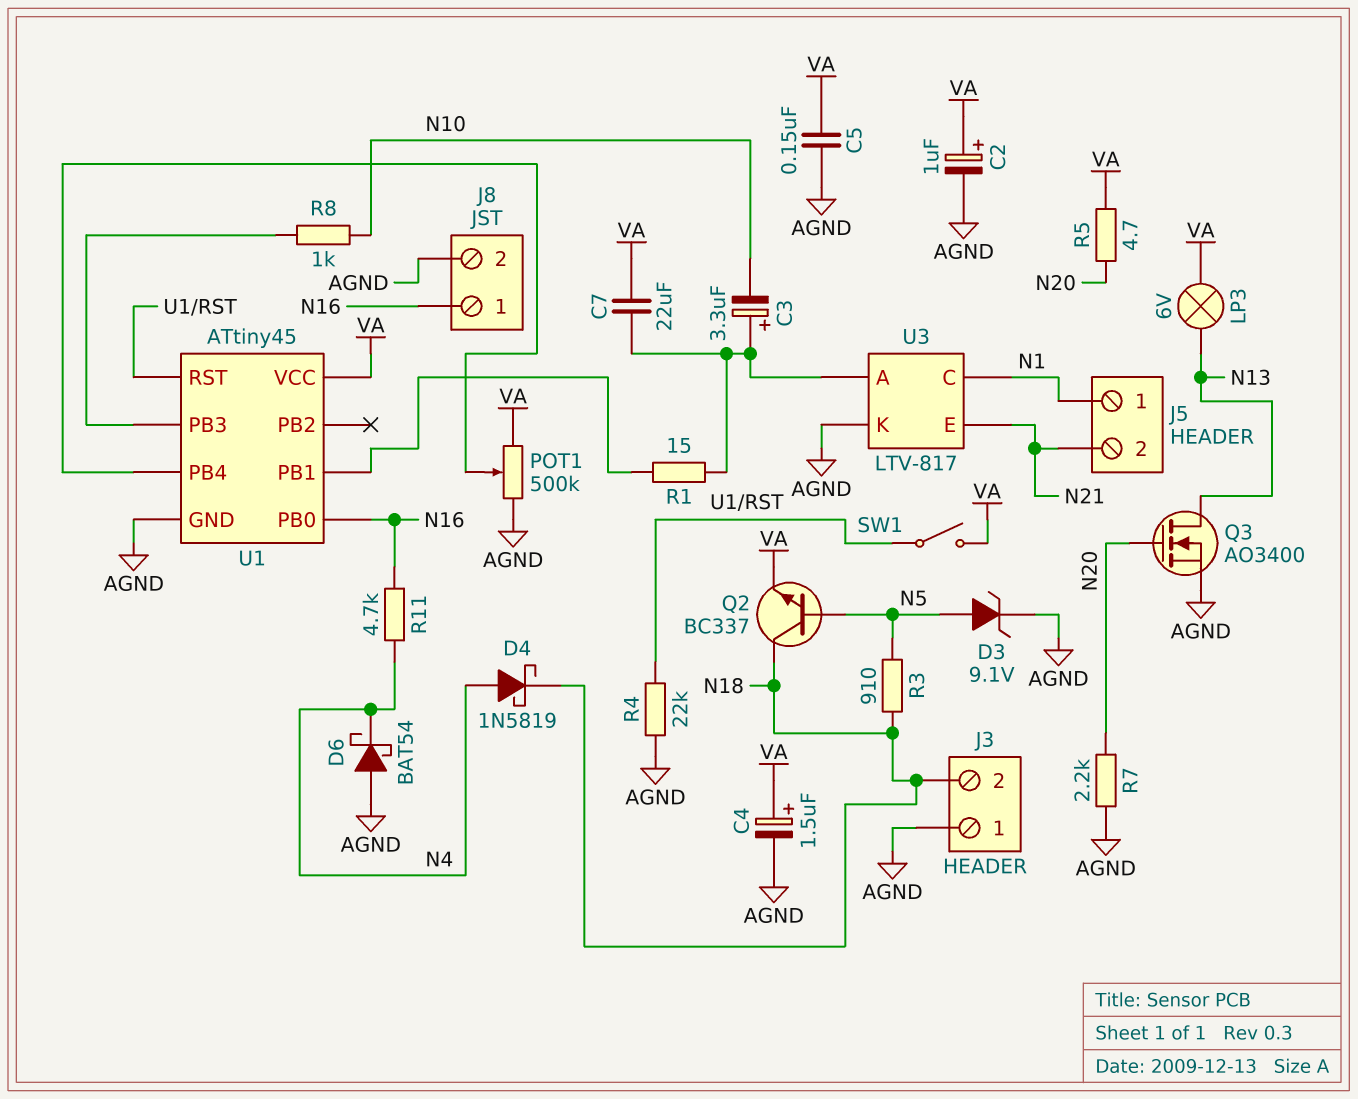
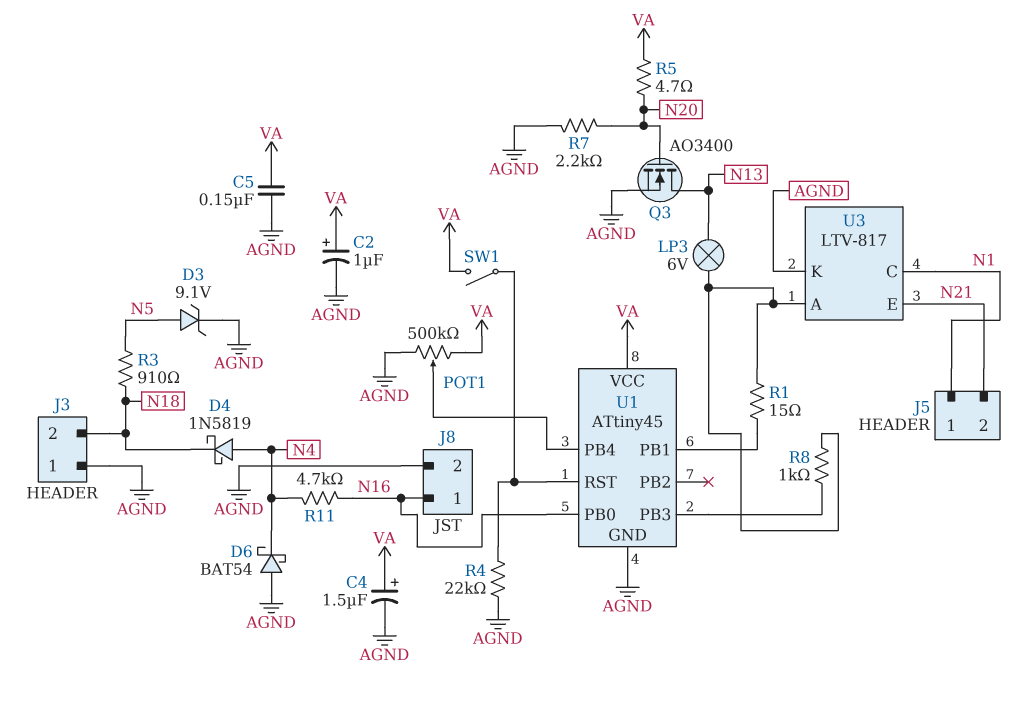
C3: 3.3uF (plus U3/A, minus N10) -> none
C7: 22uF (U3/A, VA) -> none
LP3: lamp 6V (N13, VA) -> lamp 6V (N13, U3/A)
Q2: NPN BC337 (B N5, C N18, E VA) -> none
R8: 1k (N10, U1/PB3) -> 1k (U1/PB3, U3/A)

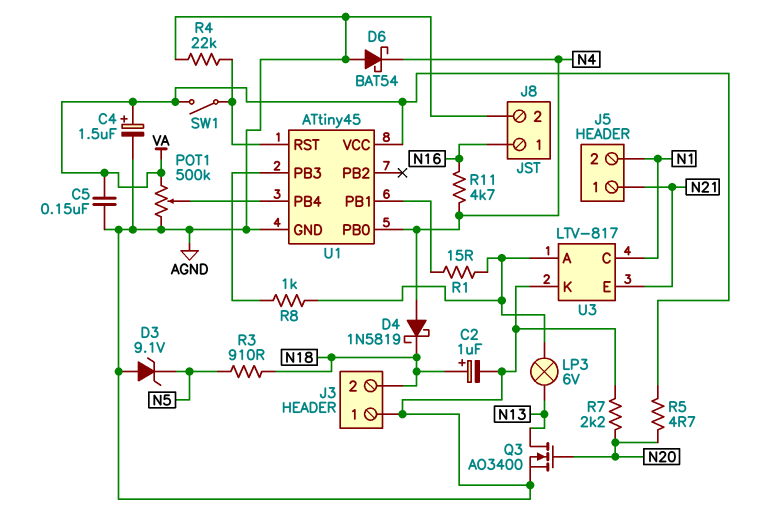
C2: 1uF (plus VA, minus AGND) -> 1uF (plus N18, minus AGND)
D3: zener 9.1V (A N5, K AGND) -> zener 9.1V (A AGND, K N5)
J5 pin 1: N1 -> N21
J5 pin 2: N21 -> N1
U1 pin PB0: N16 -> N4

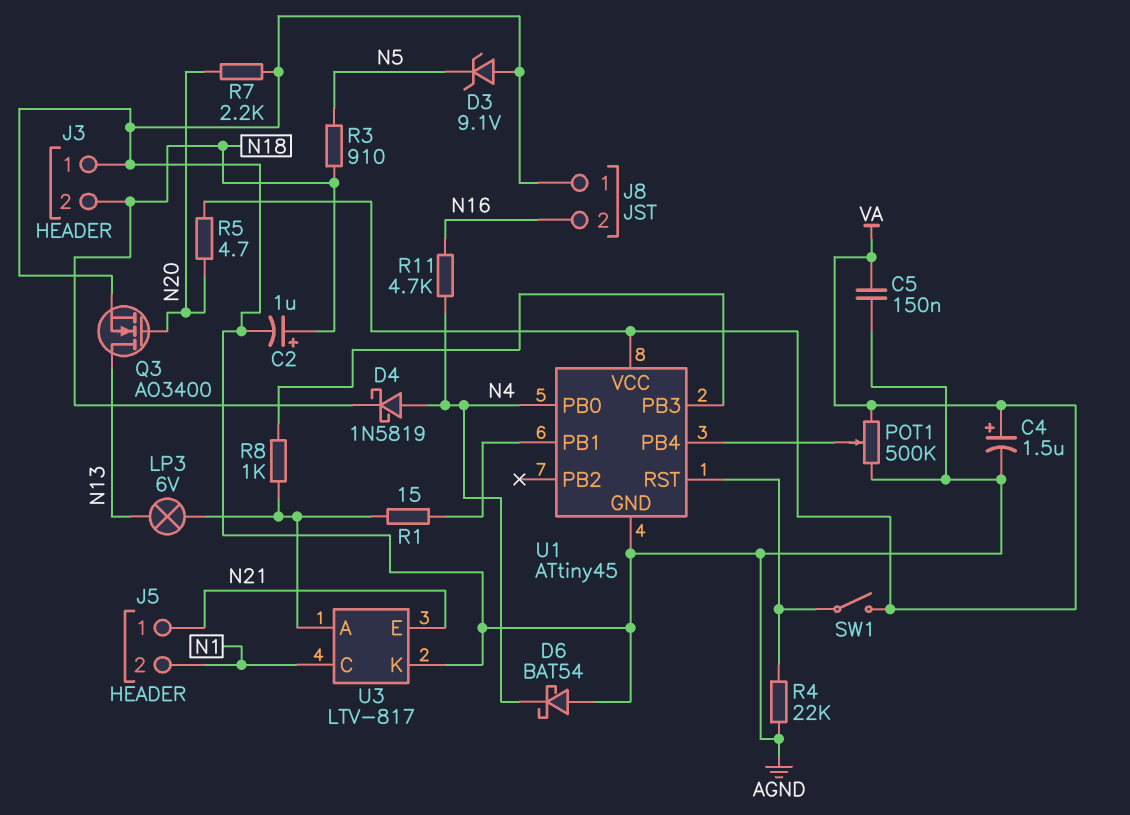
J8 pin 1: N16 -> AGND
J8 pin 2: AGND -> N16

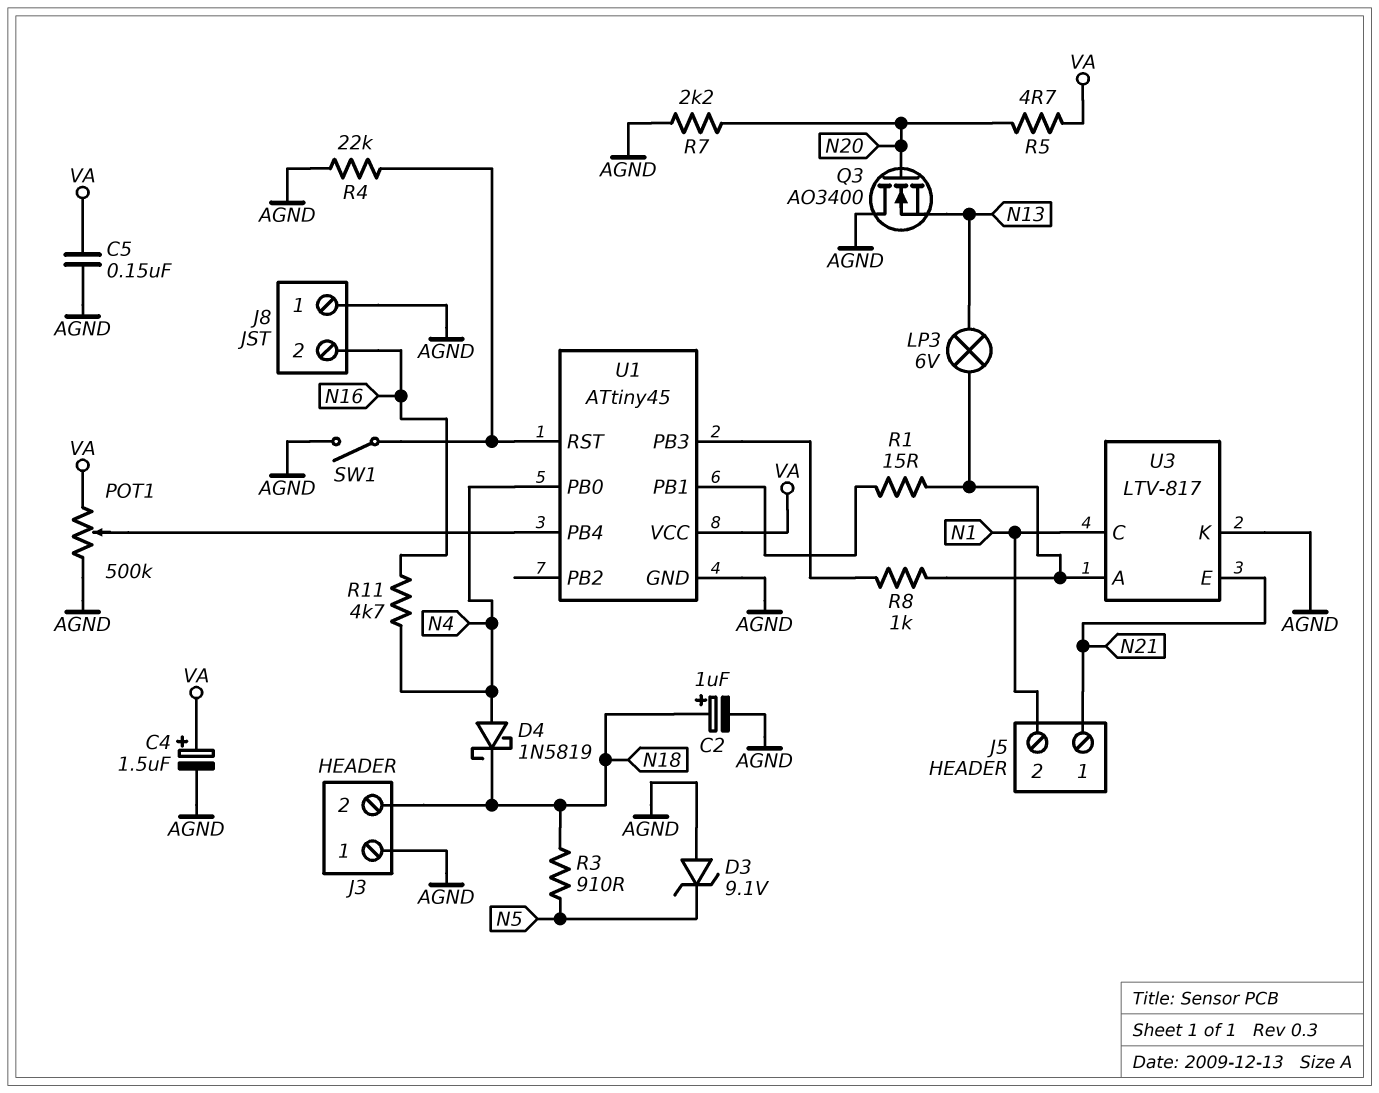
D6: schottky BAT54 (A AGND, K N4) -> none
Q3: NMOS AO3400 (G N20, D N13, S AGND) -> NMOS AO3400 (G N20, D AGND, S N13)
SW1: switch (U1/RST, VA) -> switch (AGND, U1/RST)

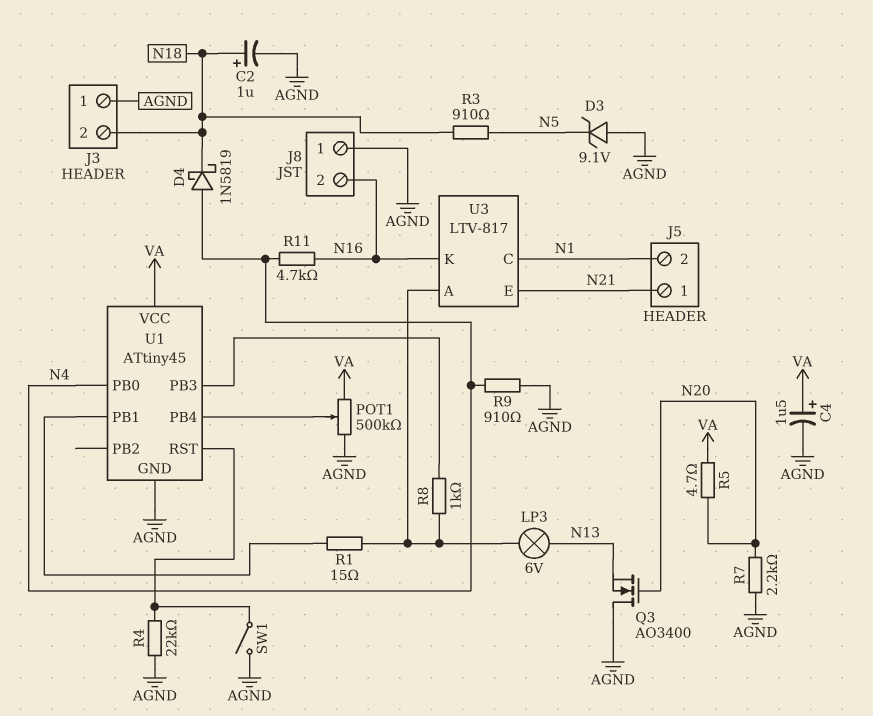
C5: 150nF (AGND, VA) -> none
R9: none -> 910 (AGND, N4)
U3 pin K: AGND -> N16

